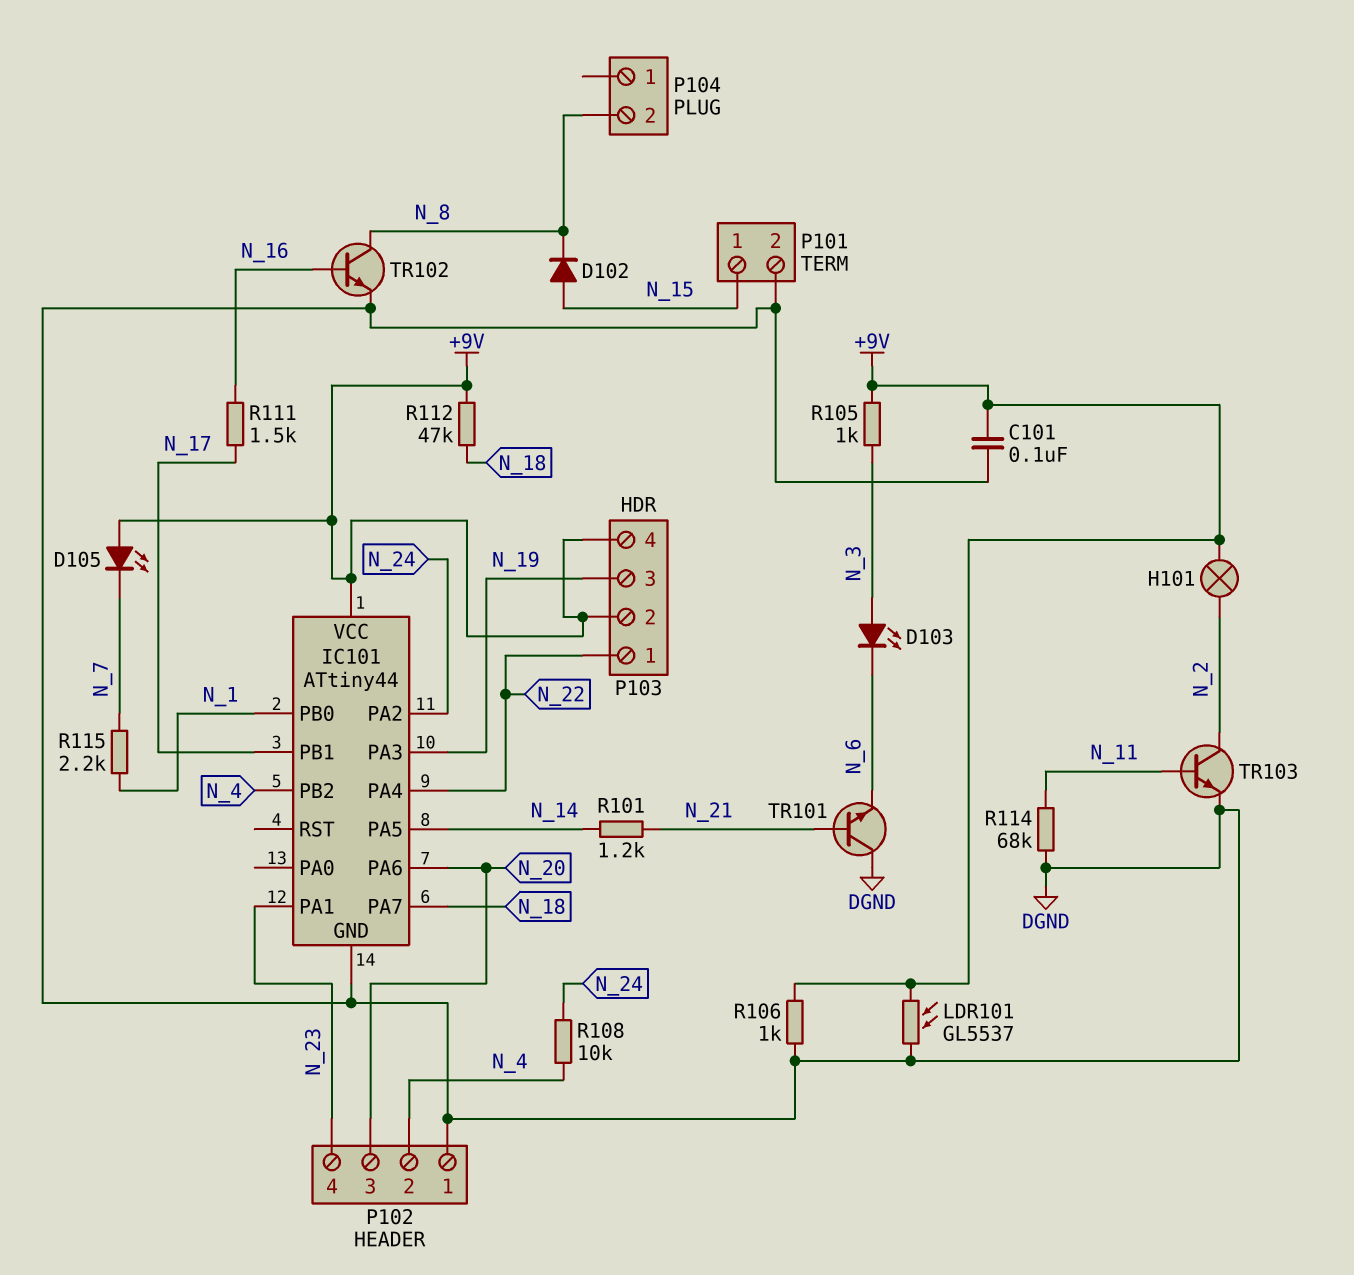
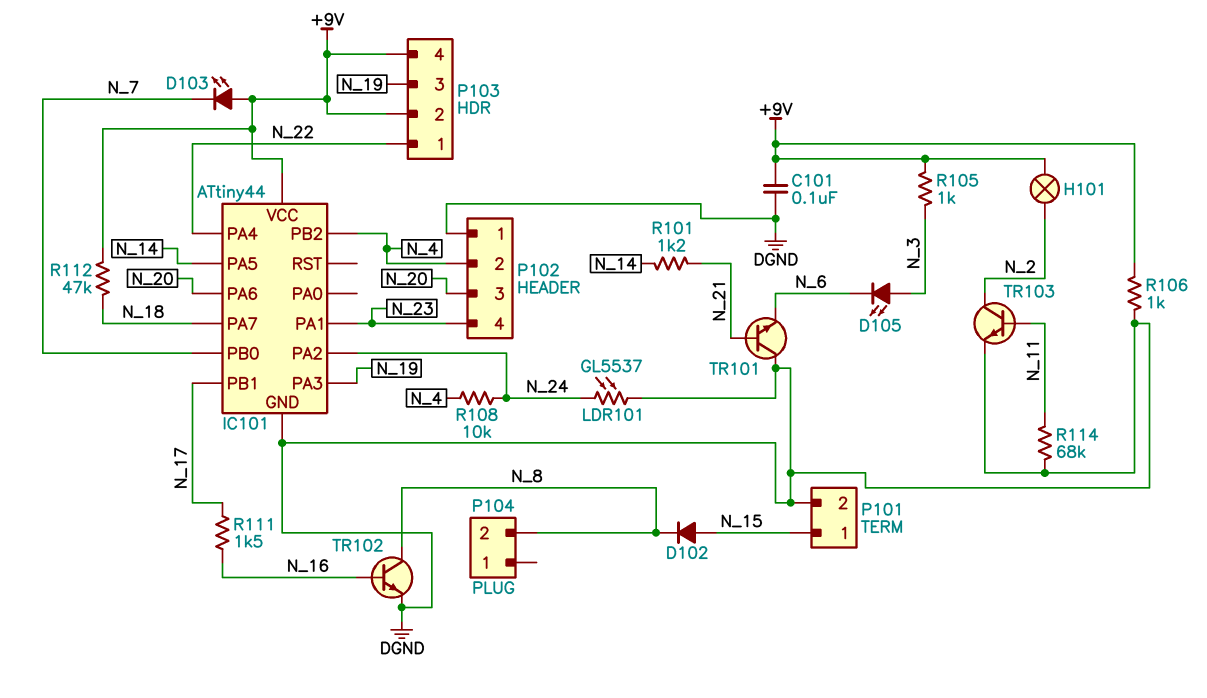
D103: LED (A N_3, K N_6) -> LED (A +9V, K N_7)
D105: LED (A +9V, K N_7) -> LED (A N_3, K N_6)
IC101 pin PB0: N_1 -> N_7
LDR101: GL5537 (+9V, DGND) -> GL5537 (DGND, N_24)
R115: 2.2k (N_1, N_7) -> none

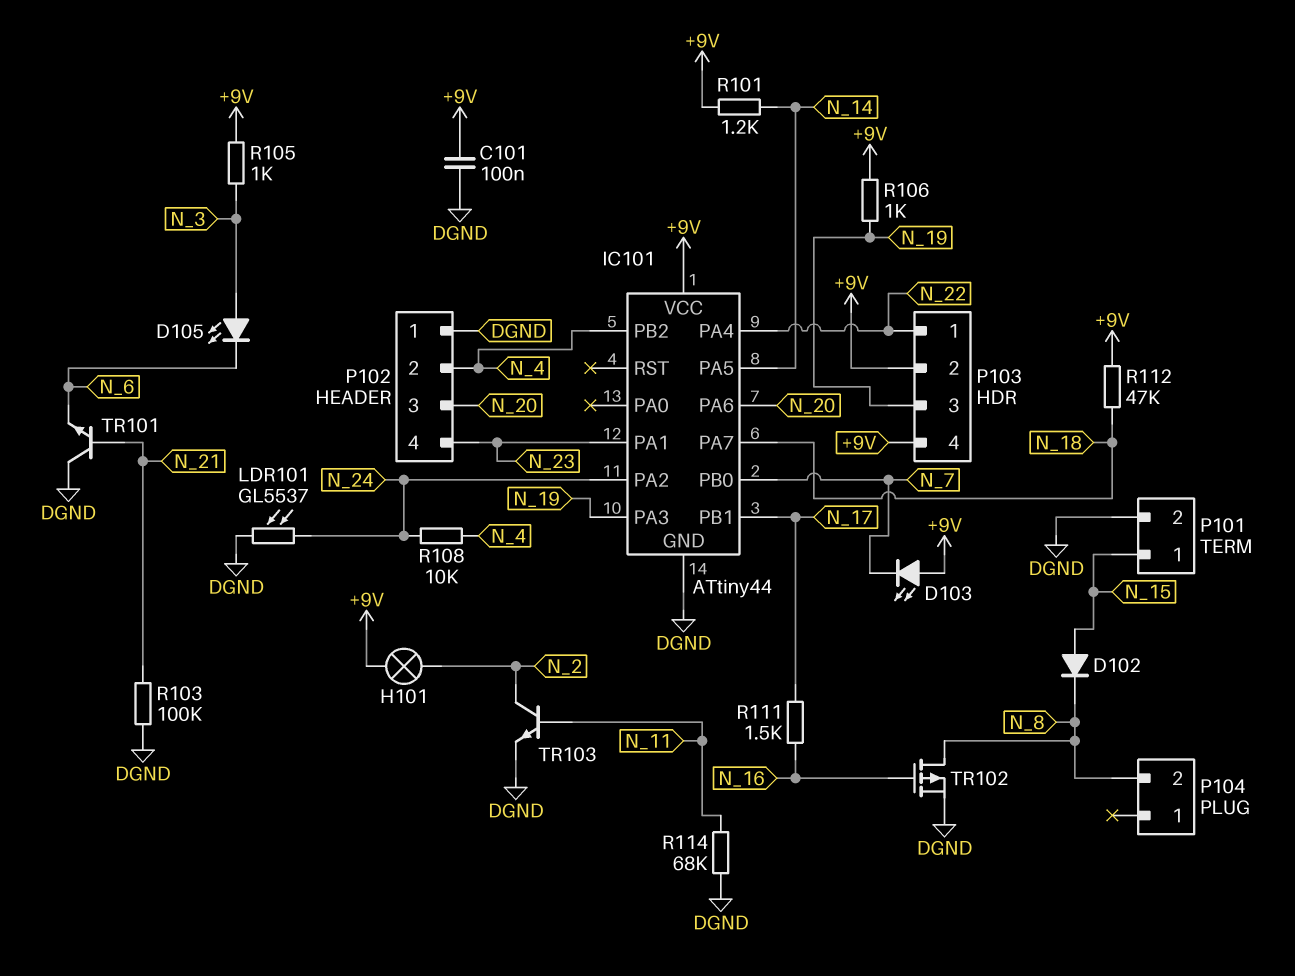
R101: 1.2k (N_14, N_21) -> 1.2k (+9V, N_14)
R103: none -> 100k (DGND, N_21)
R106: 1k (+9V, DGND) -> 1k (+9V, N_19)
TR102: NPN (B N_16, C N_8, E DGND) -> PMOS (G N_16, D N_8, S DGND)

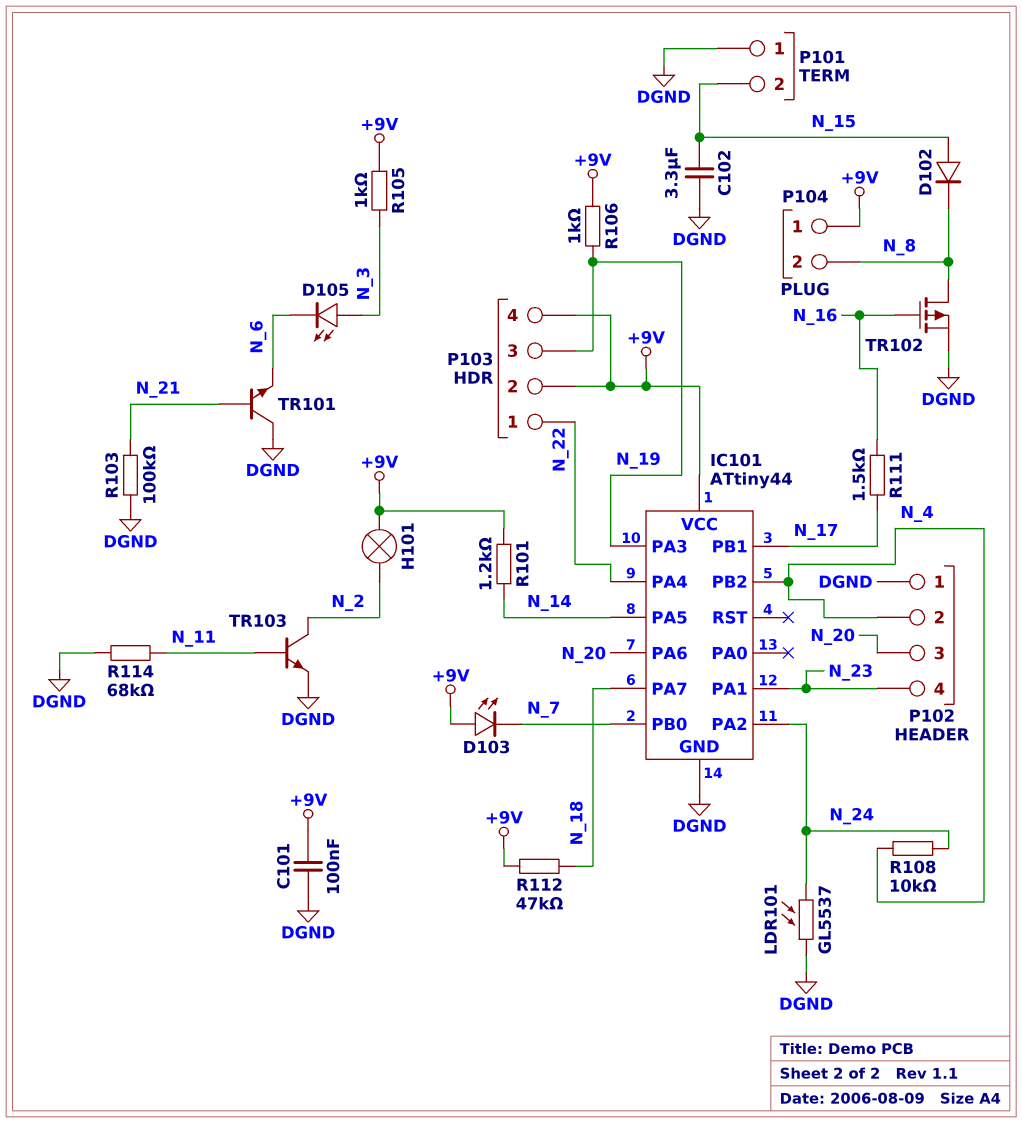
C102: none -> 3.3uF (DGND, N_15)
P101 pin 1: N_15 -> DGND
P101 pin 2: DGND -> N_15
P104 pin 1: none -> +9V

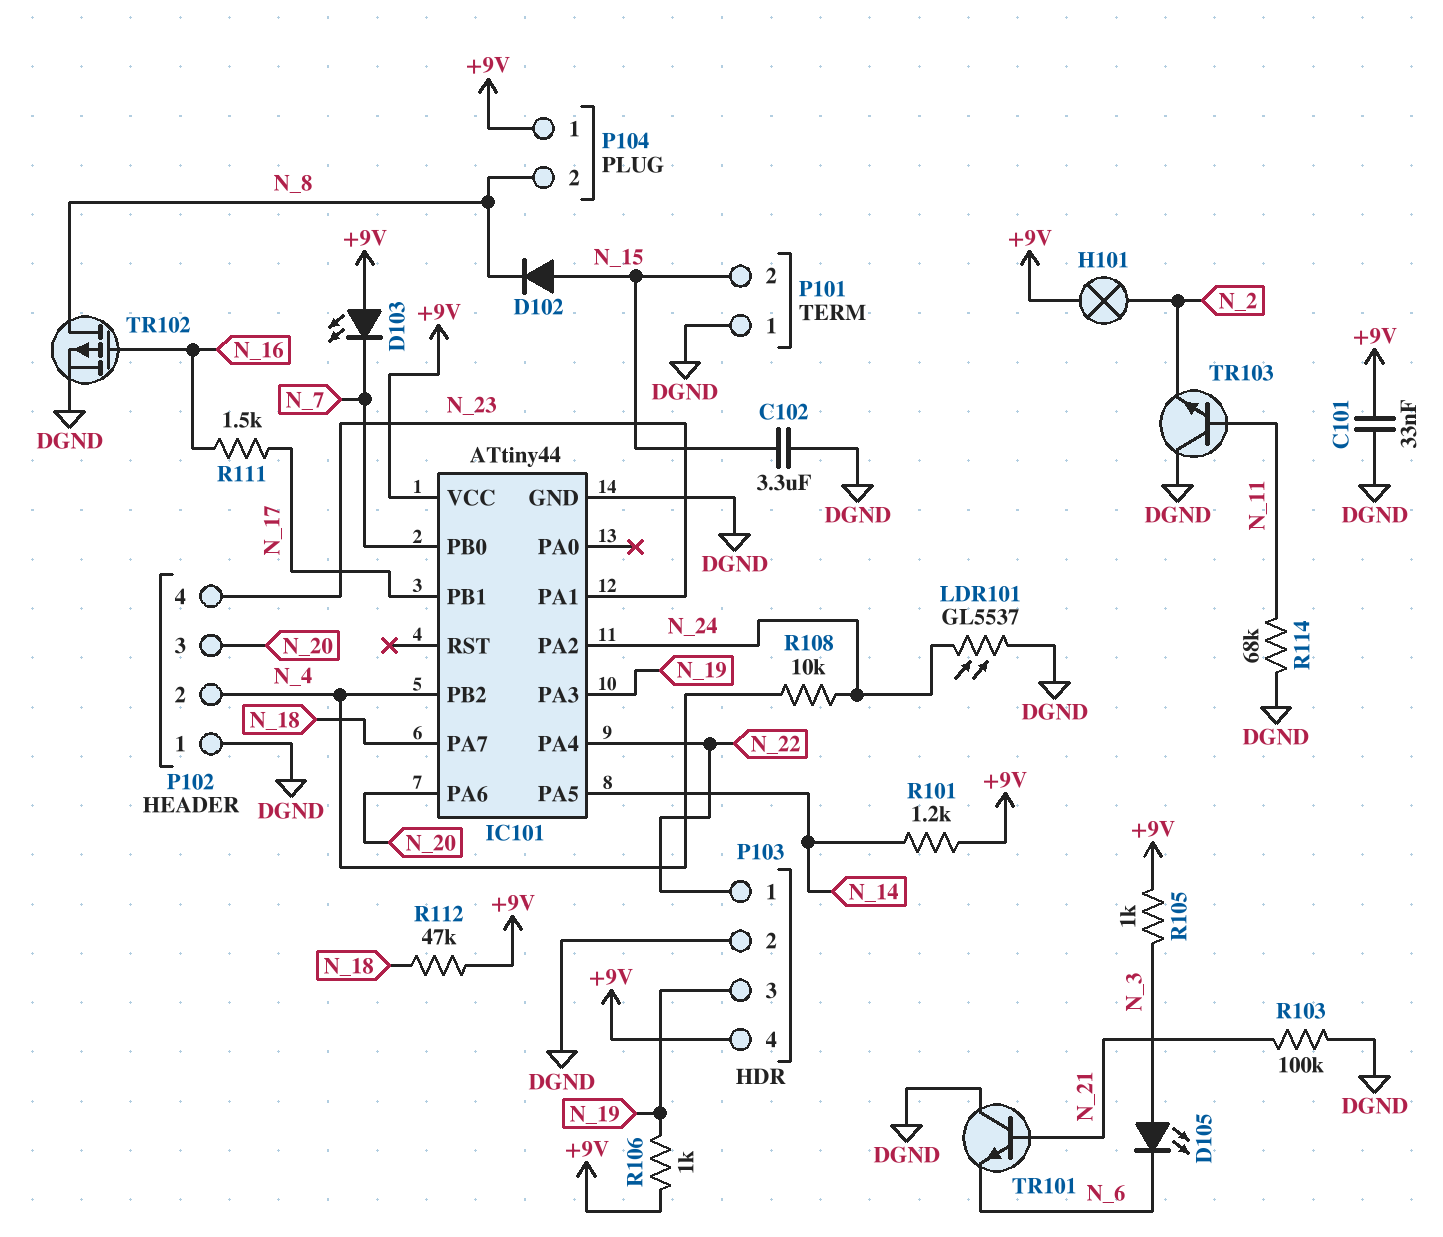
C101: 100nF (+9V, DGND) -> 33nF (+9V, DGND)
P103 pin 2: +9V -> DGND
TR103: NPN (B N_11, C N_2, E DGND) -> NPN (B N_11, C DGND, E N_2)

